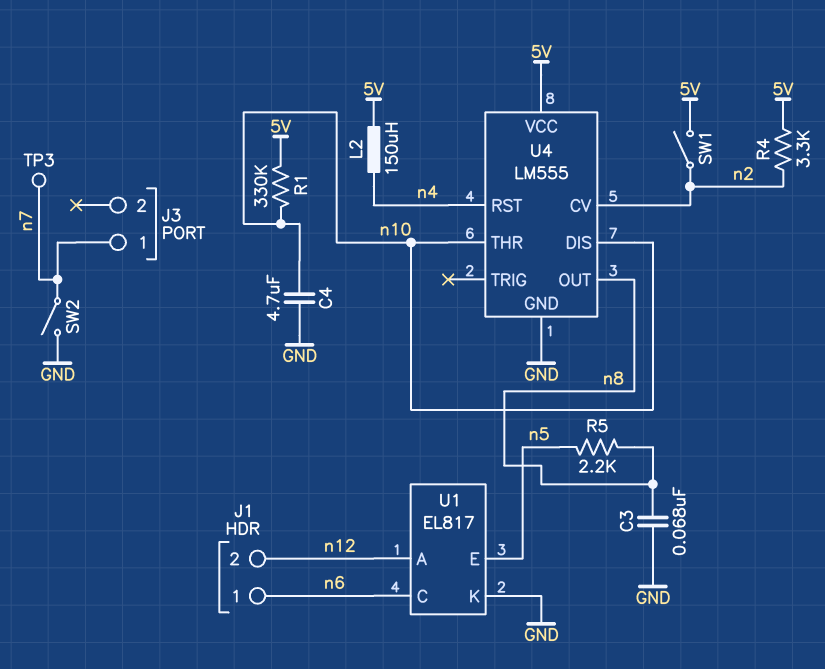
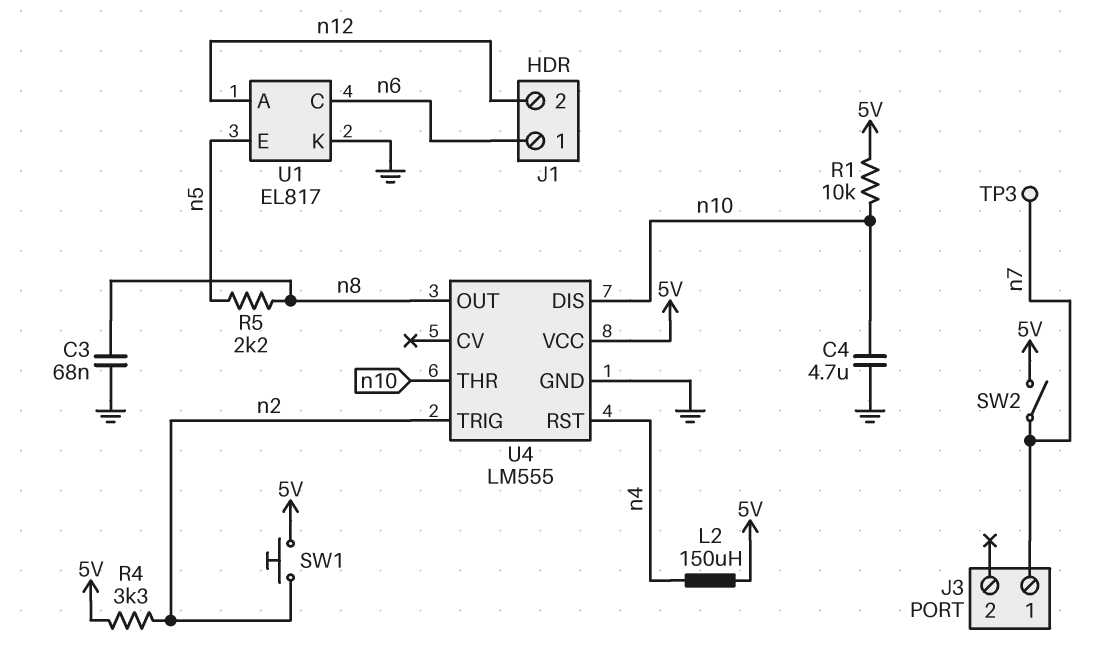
R1: 330k (5V, n10) -> 10k (5V, n10)
SW1: switch (5V, n2) -> button (5V, n2)
SW2: switch (GND, n7) -> switch (5V, n7)
U4 pin CV: n2 -> none
U4 pin TRIG: none -> n2

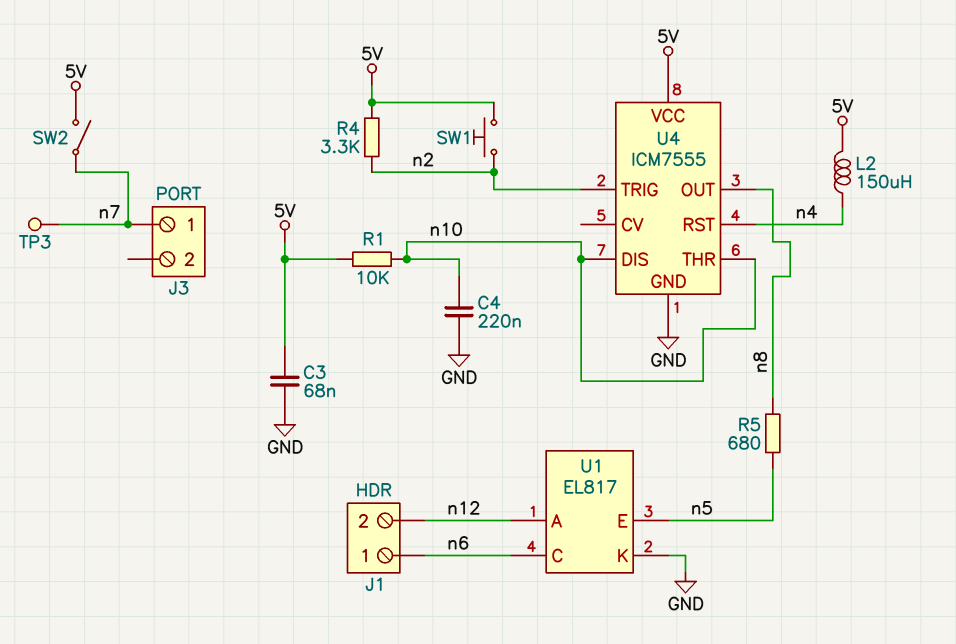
C3: 68nF (GND, n8) -> 68nF (5V, GND)
C4: 4.7uF (GND, n10) -> 220nF (GND, n10)
R5: 2.2k (n5, n8) -> 680 (n5, n8)
U4: LM555 -> ICM7555

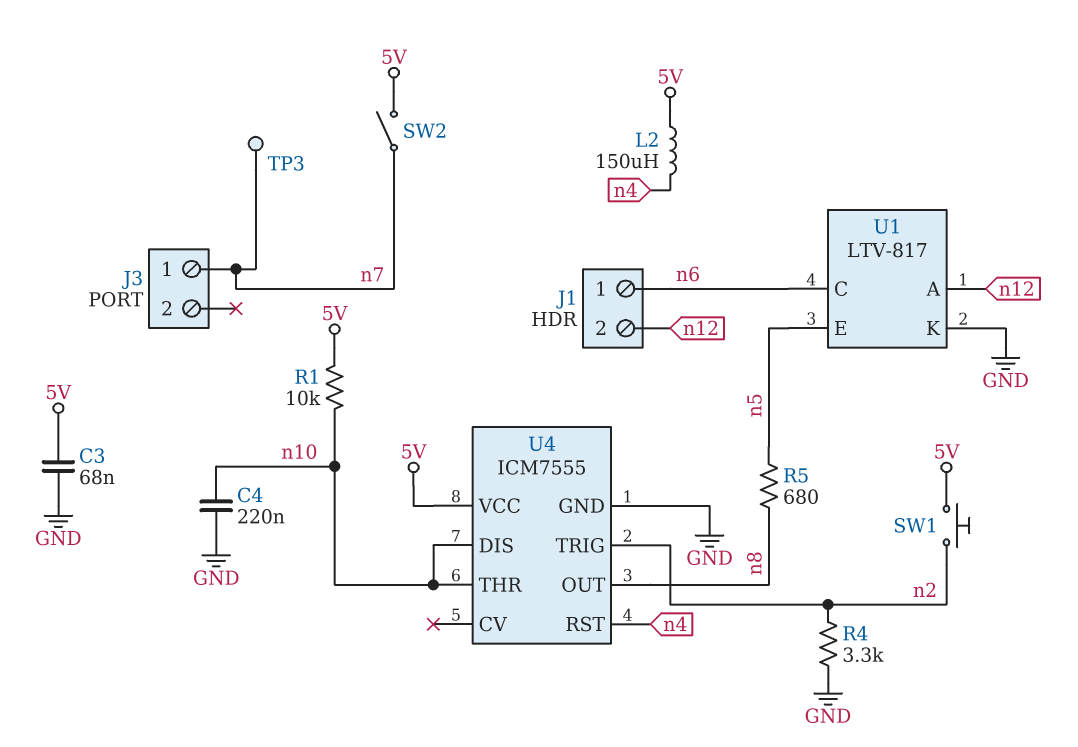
R4: 3.3k (5V, n2) -> 3.3k (GND, n2)
U1: EL817 -> LTV-817

